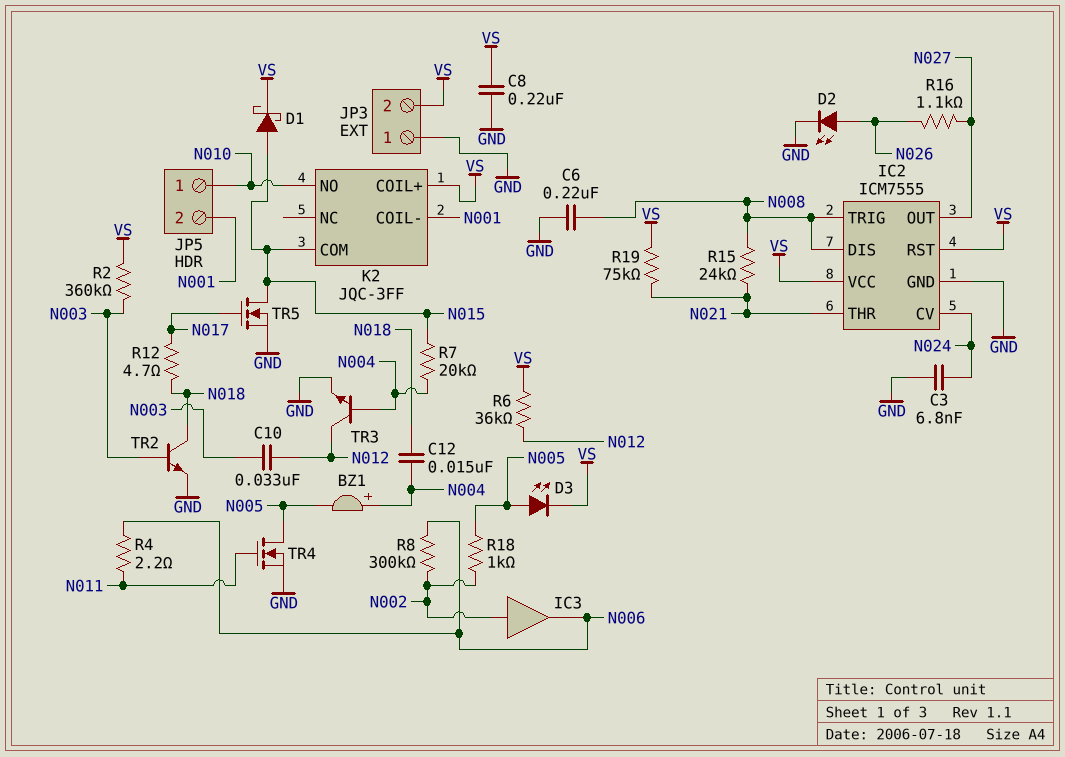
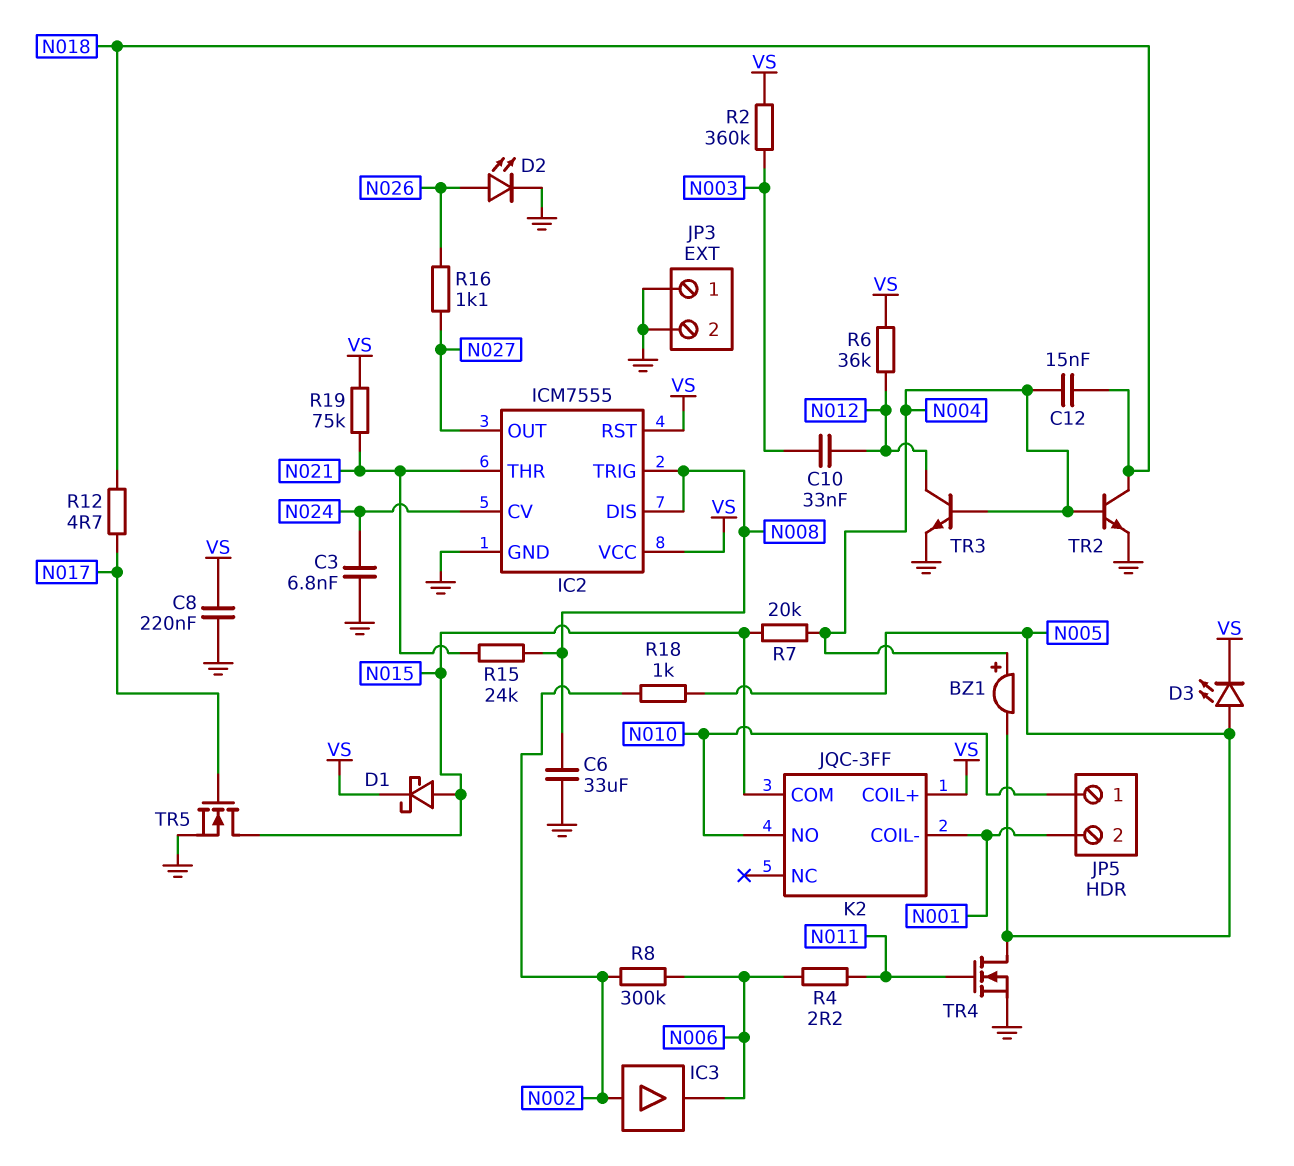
C6: 220nF (GND, N008) -> 33uF (GND, N008)
JP3 pin 2: VS -> GND
TR2: NPN (B N003, C N018, E GND) -> NPN (B N004, C N018, E GND)

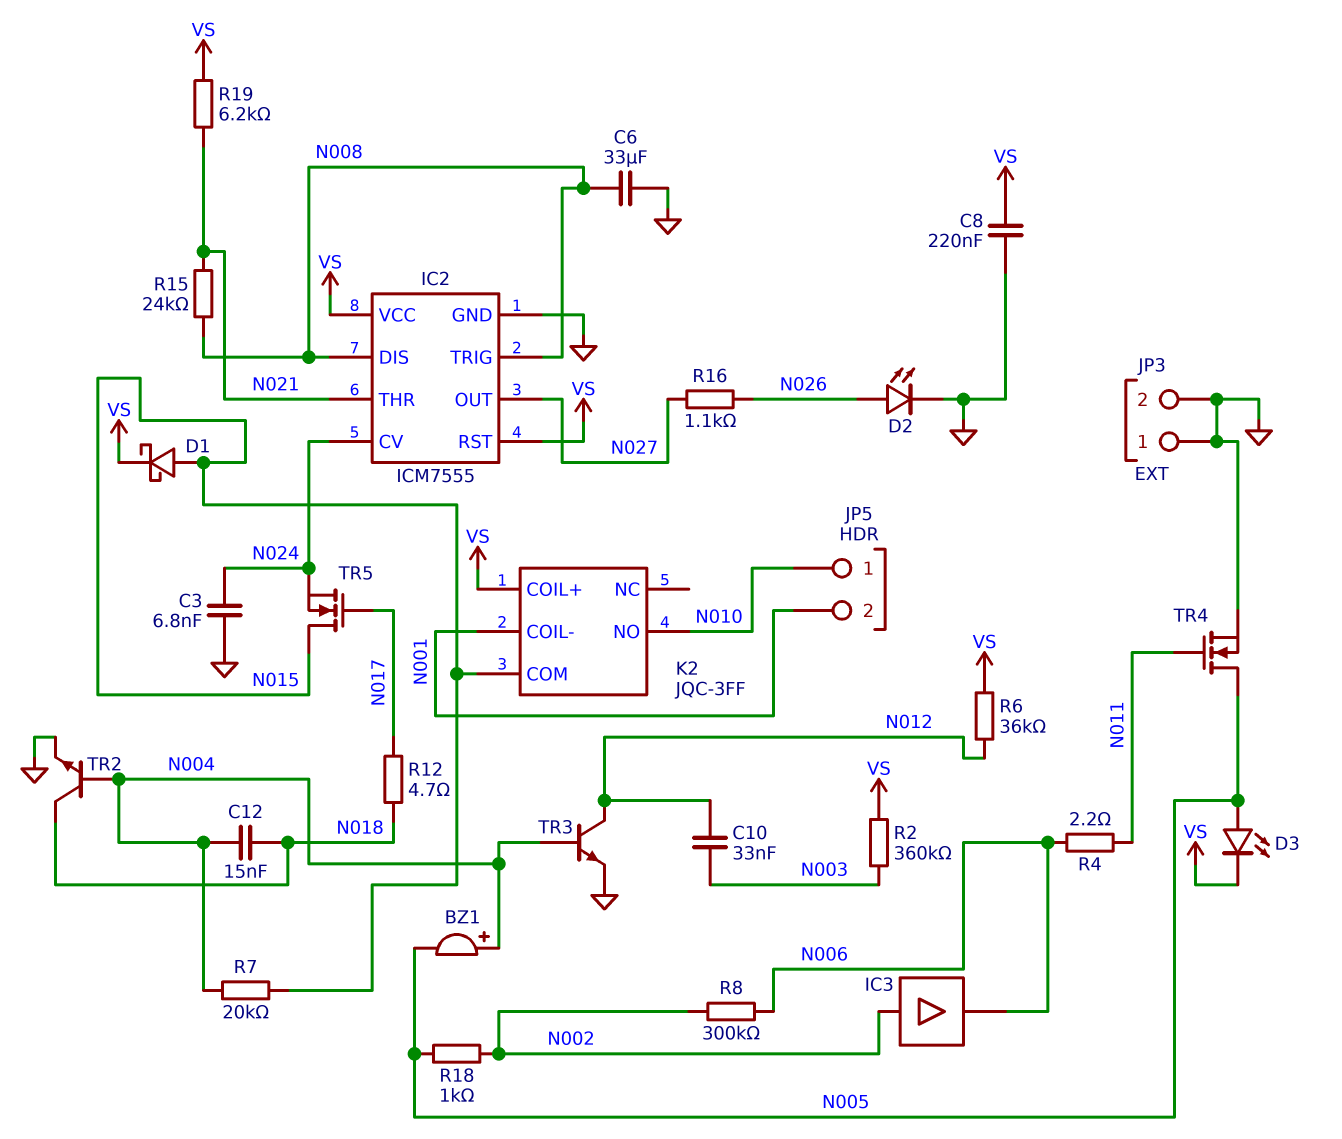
R19: 75k (N021, VS) -> 6.2k (N021, VS)
TR5: NMOS (G N017, D N015, S GND) -> NMOS (G N017, D N015, S N024)

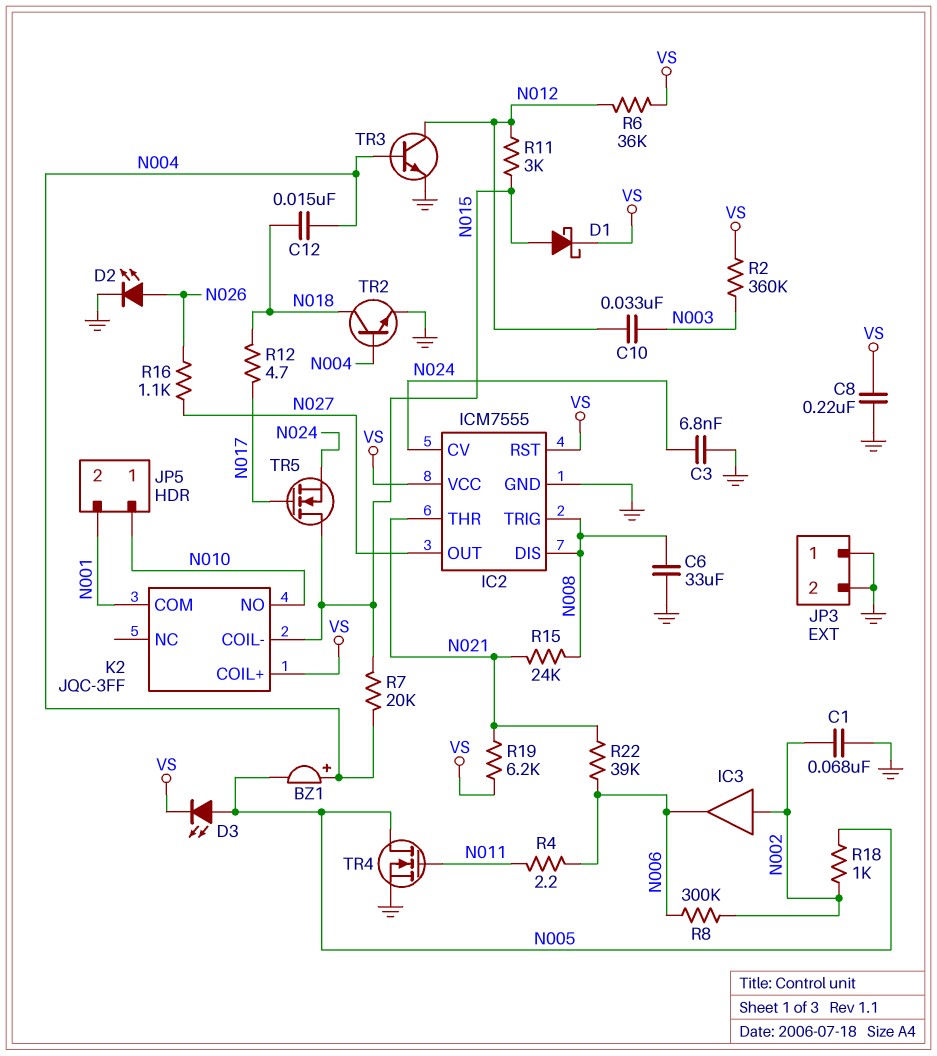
C1: none -> 68nF (GND, N002)
K2 pin COIL-: N001 -> N015
K2 pin COM: N015 -> N001
R11: none -> 3k (N012, N015)
R22: none -> 39k (N006, N021)

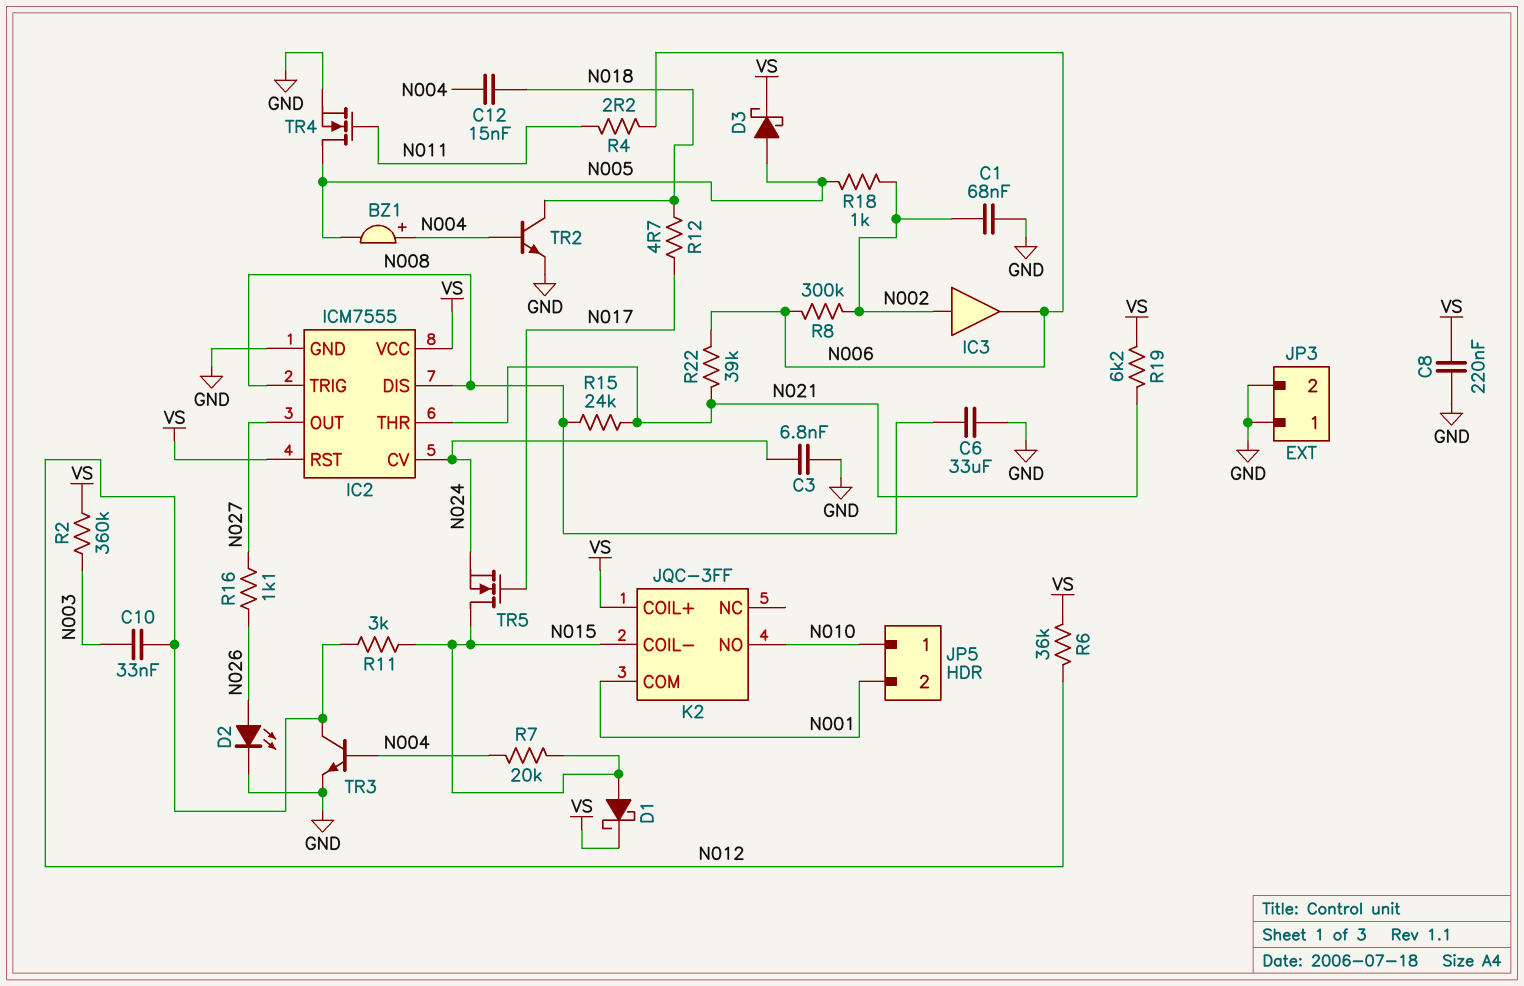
D3: LED (A N005, K VS) -> schottky (A N005, K VS)

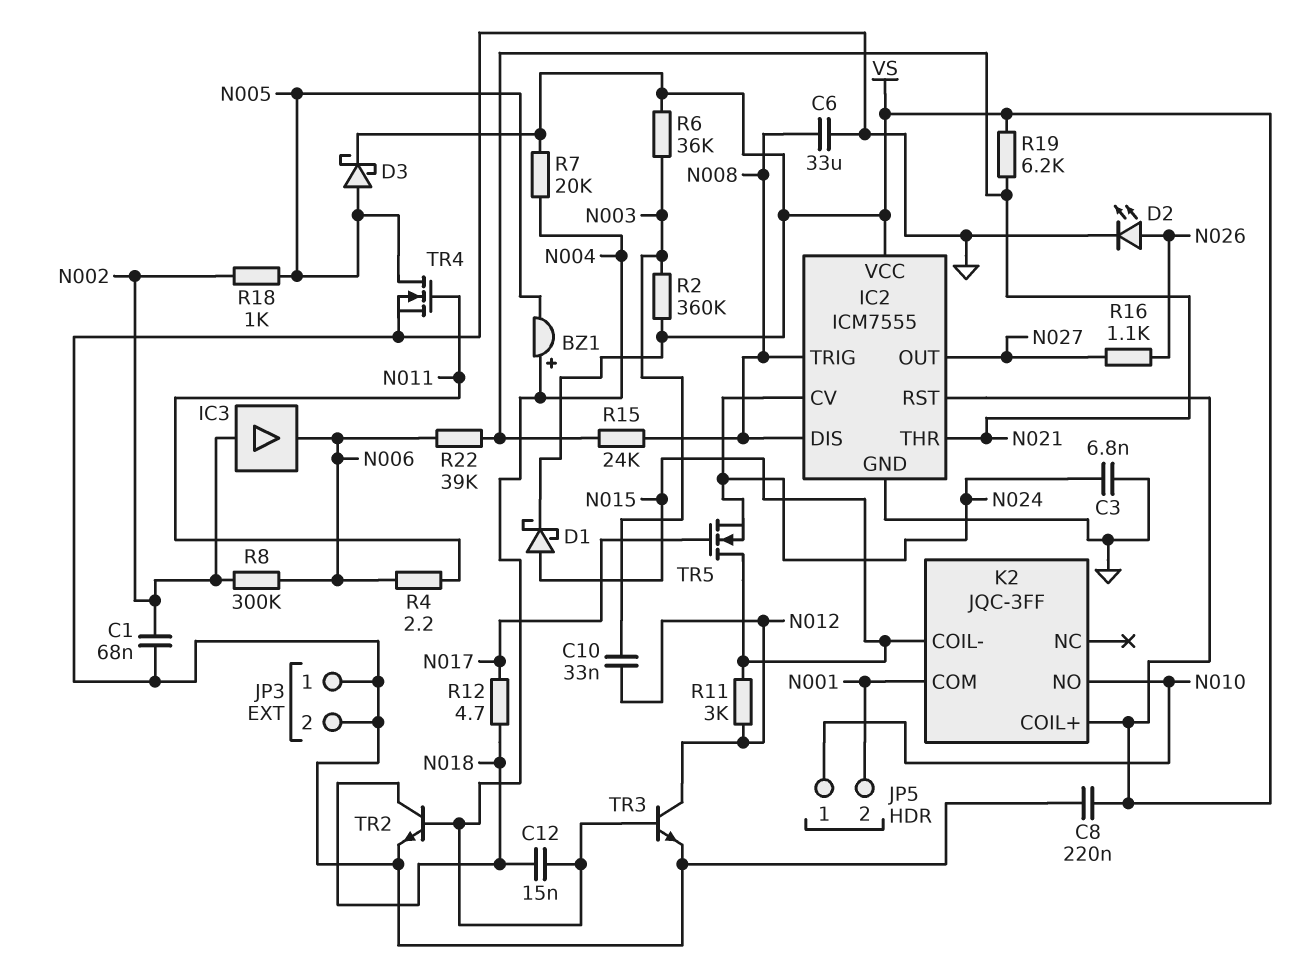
R6: 36k (N012, VS) -> 36k (N003, VS)
R7: 20k (N004, N015) -> 20k (N004, VS)

